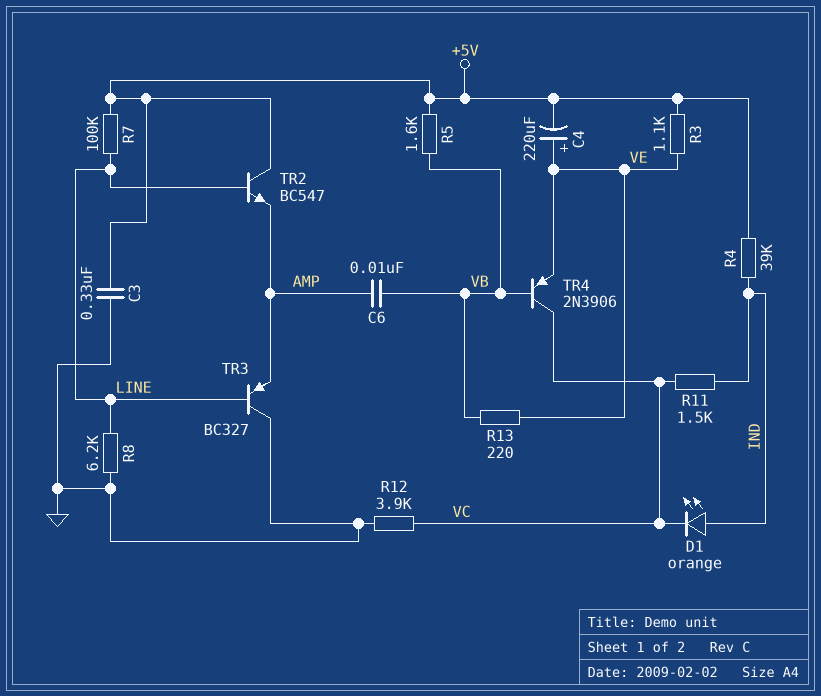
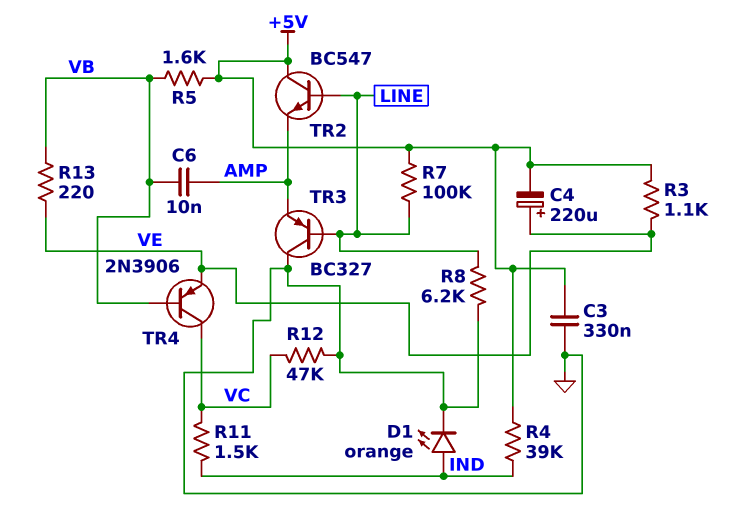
D1: LED orange (A IND, K VC) -> LED orange (A IND, K GND)
R12: 3.9k (GND, VC) -> 47k (GND, VC)

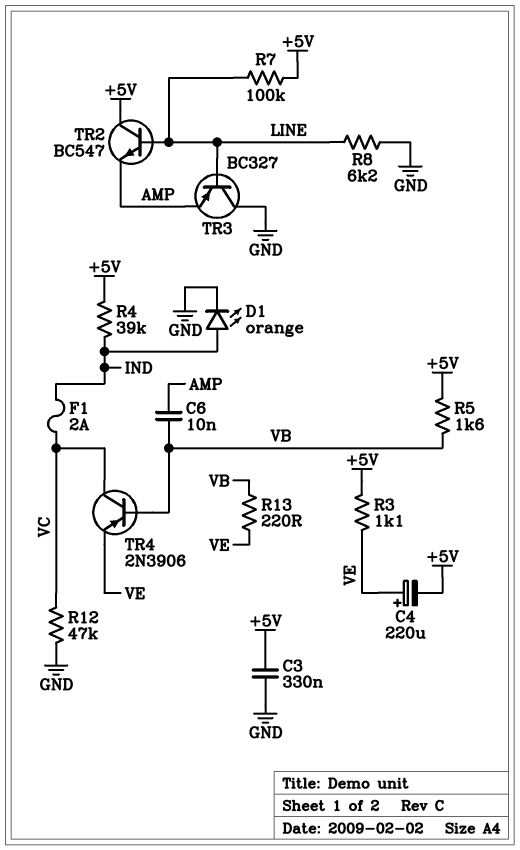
F1: none -> 2A (IND, VC)
R11: 1.5k (IND, VC) -> none

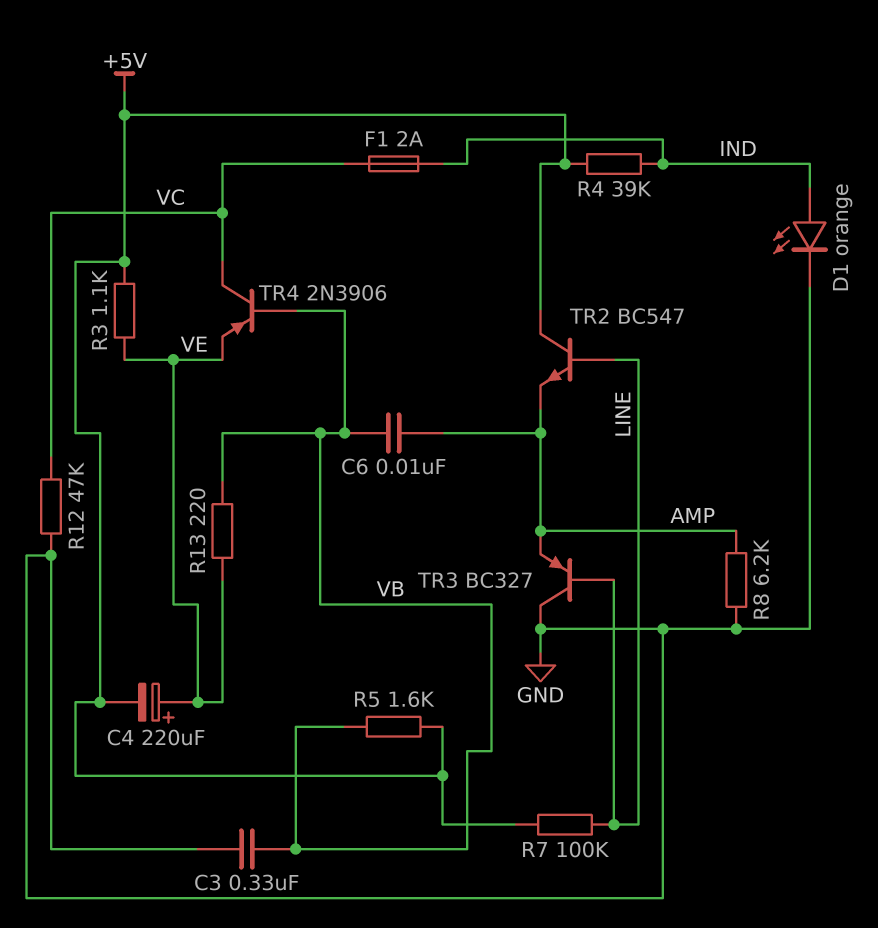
C3: 330nF (+5V, GND) -> 330nF (GND, VB)
R8: 6.2k (GND, LINE) -> 6.2k (AMP, GND)

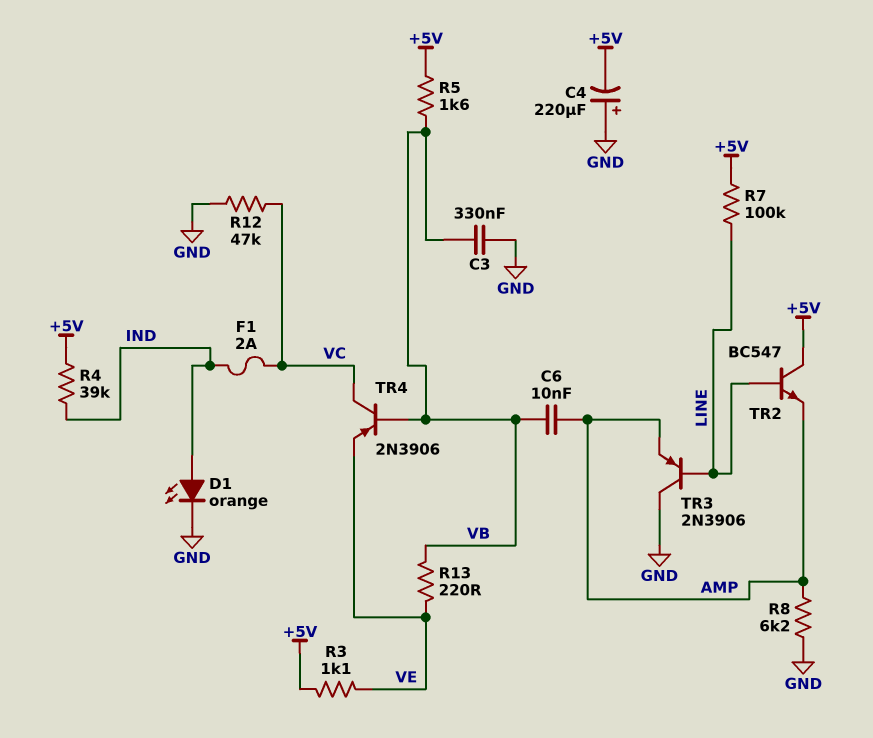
C4: 220uF (plus VE, minus +5V) -> 220uF (plus GND, minus +5V)
TR3: PNP BC327 (B LINE, C GND, E AMP) -> PNP 2N3906 (B LINE, C GND, E AMP)

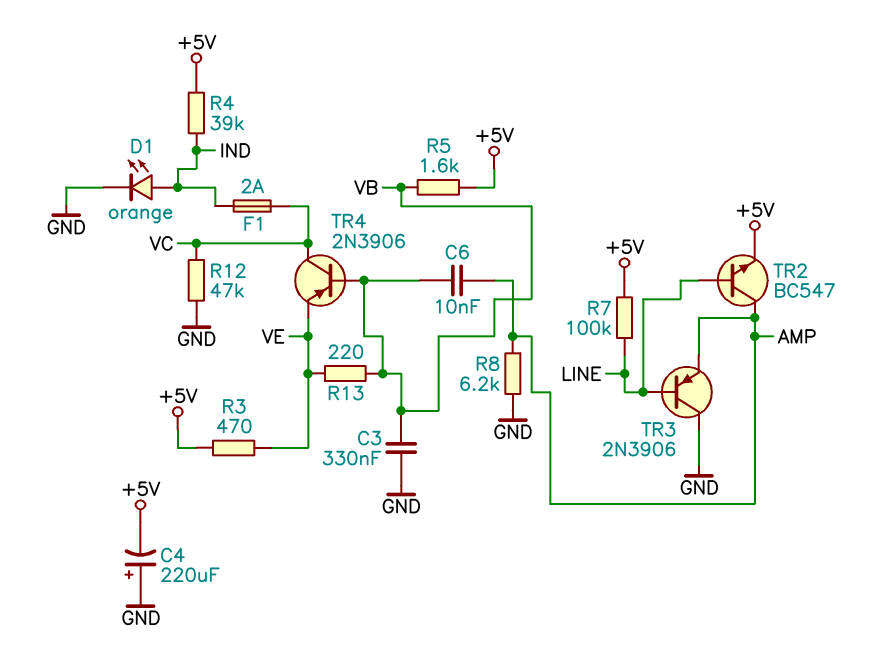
R3: 1.1k (+5V, VE) -> 470 (+5V, VE)
TR2: NPN BC547 (B LINE, C +5V, E AMP) -> NPN BC547 (B LINE, C AMP, E +5V)

